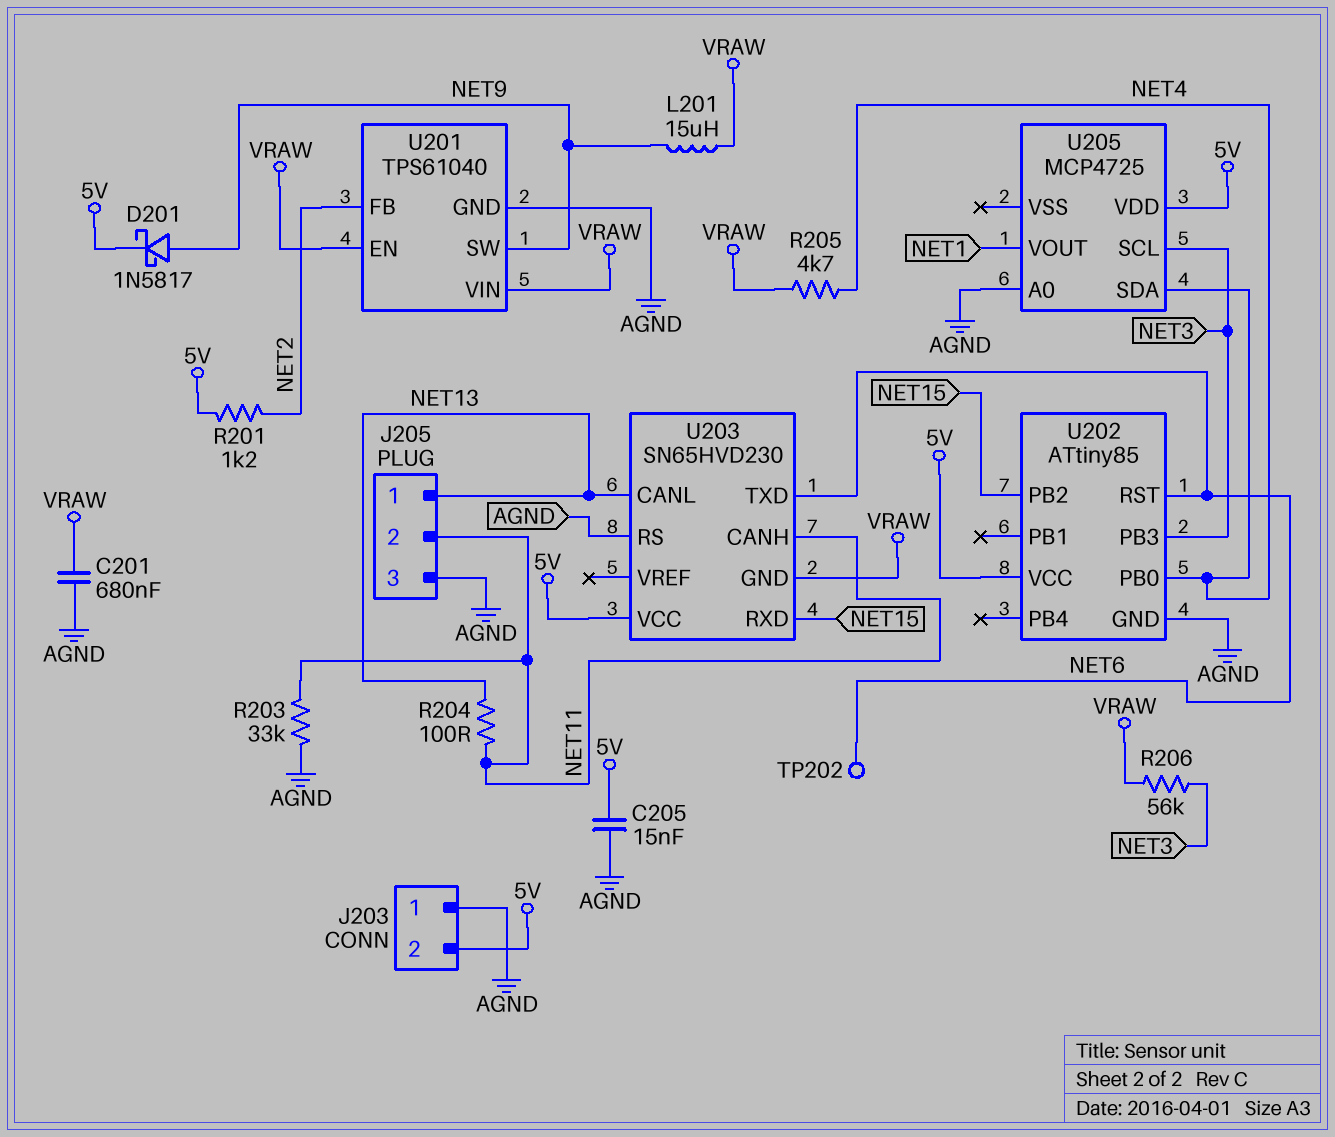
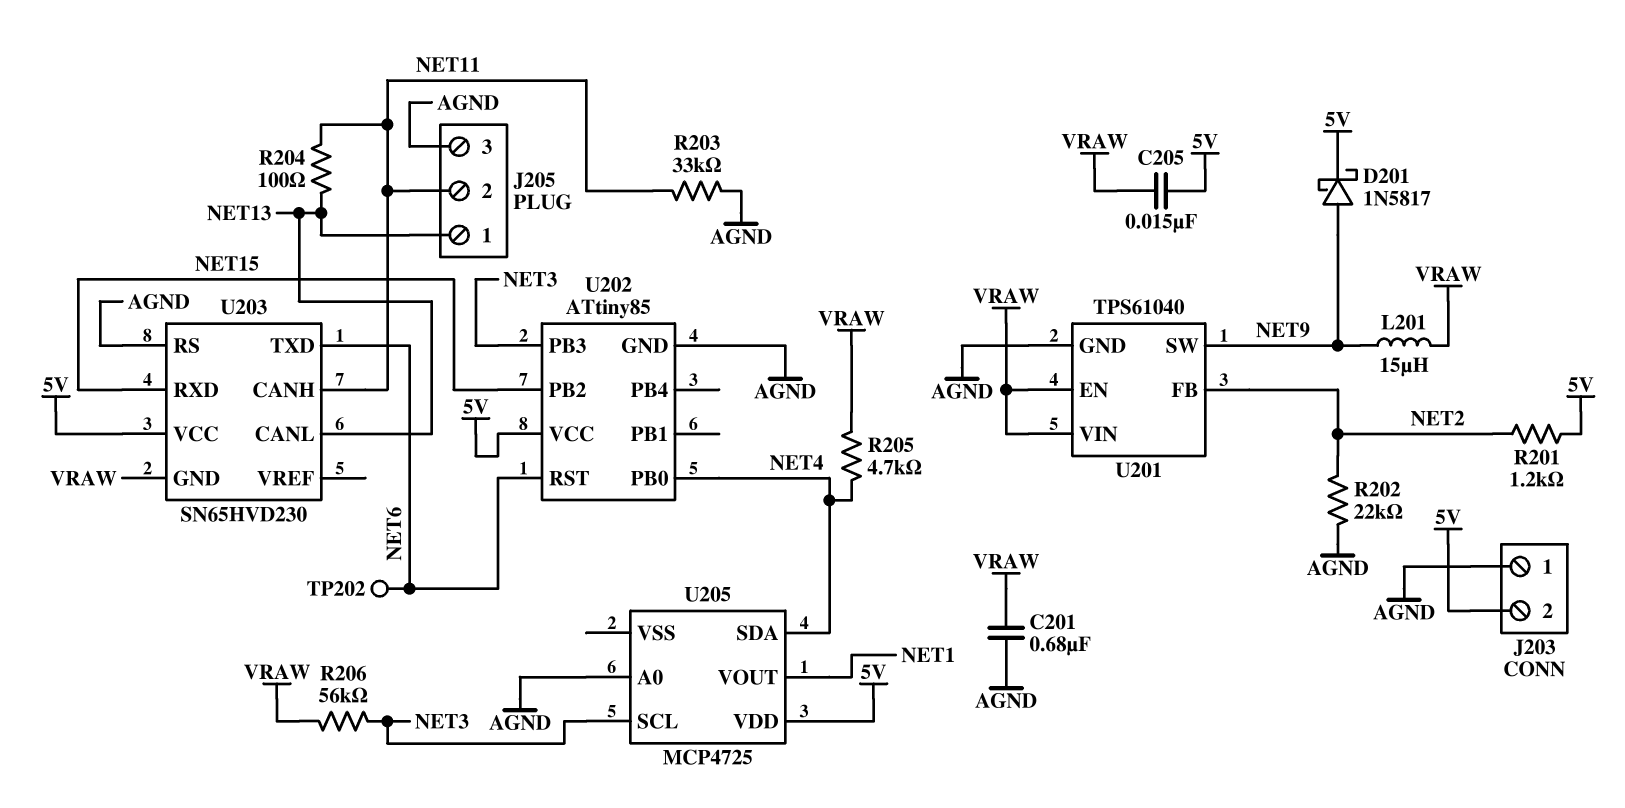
C205: 15nF (5V, AGND) -> 15nF (5V, VRAW)
R202: none -> 22k (AGND, NET2)

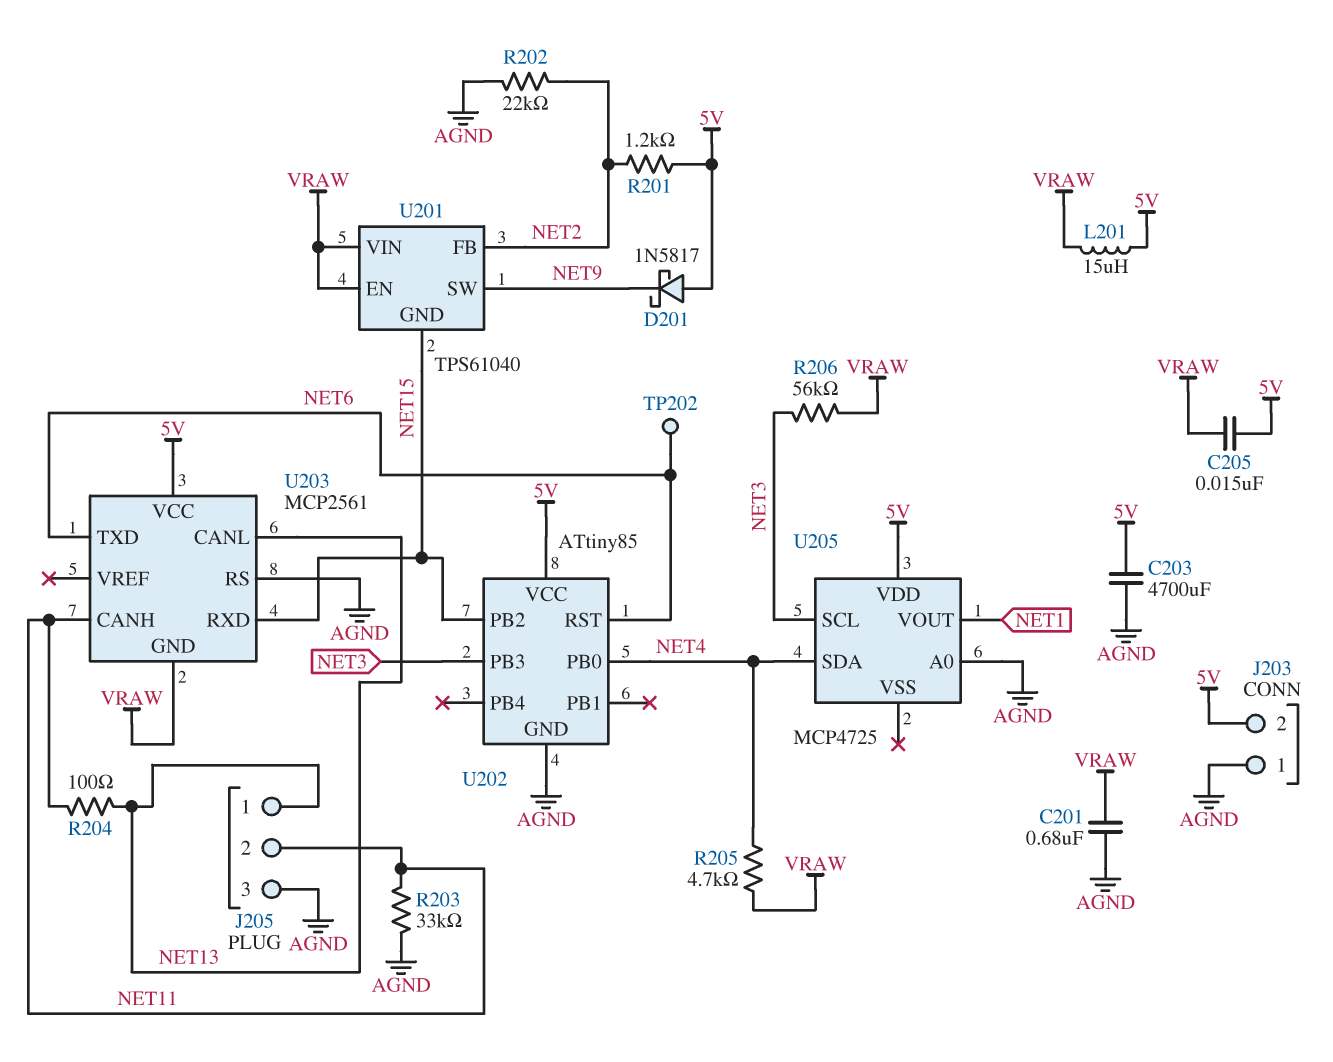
C203: none -> 4700uF (5V, AGND)
D201: schottky 1N5817 (A NET9, K 5V) -> schottky 1N5817 (A 5V, K NET9)
L201: 15uH (NET9, VRAW) -> 15uH (5V, VRAW)
U201 pin GND: AGND -> NET15
U203: SN65HVD230 -> MCP2561

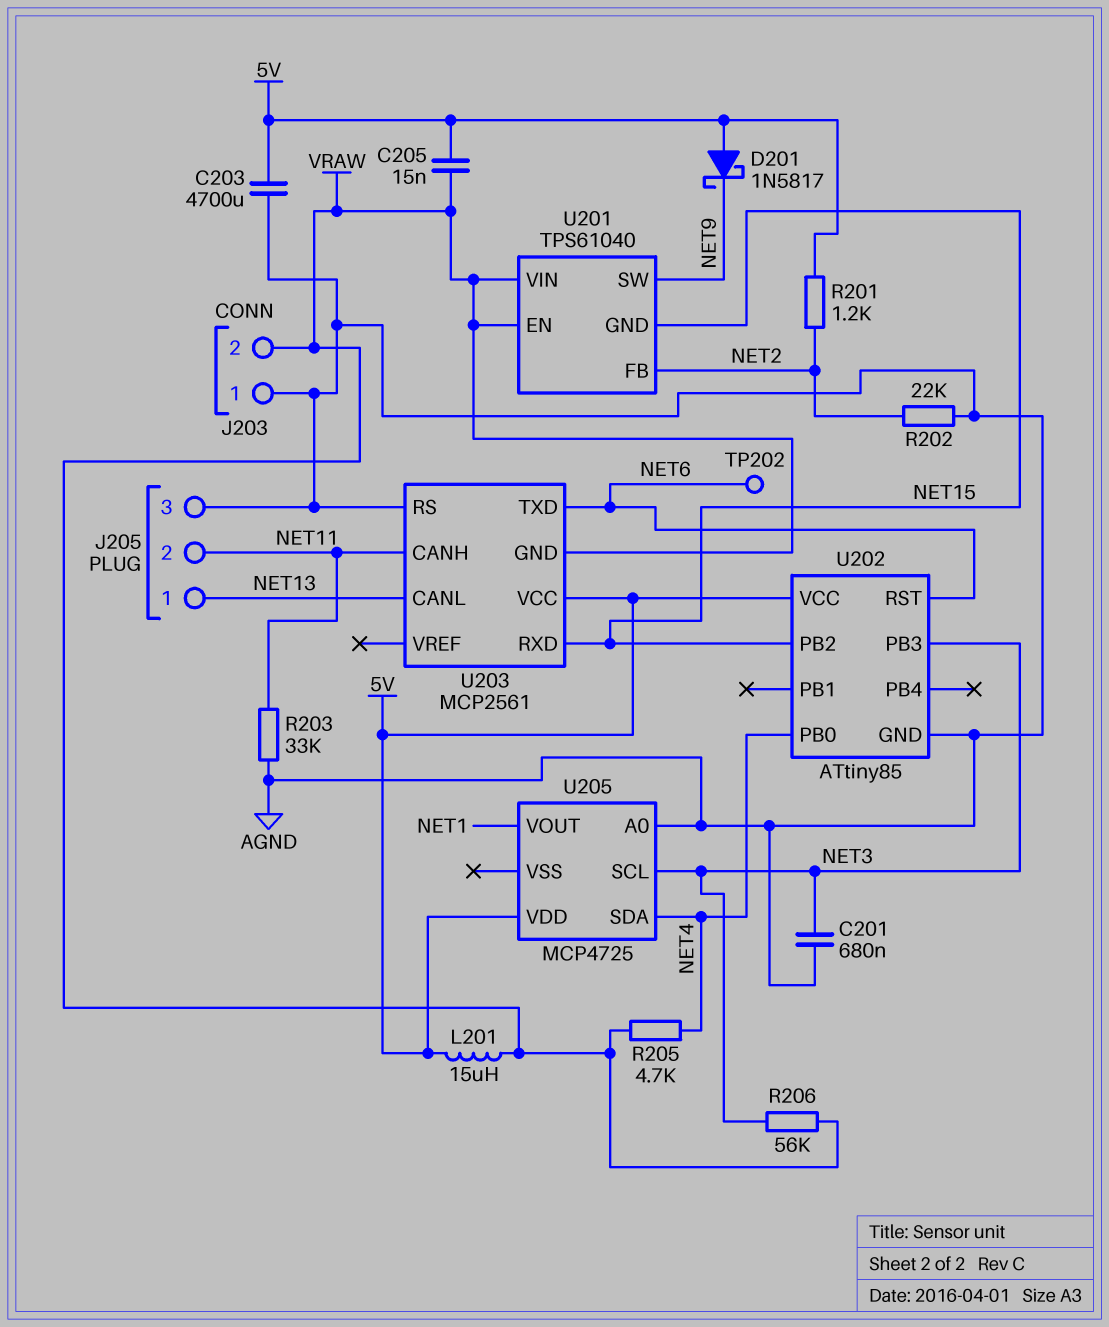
C201: 680nF (AGND, VRAW) -> 680nF (AGND, NET3)
J203 pin 2: 5V -> VRAW
R204: 100 (NET11, NET13) -> none

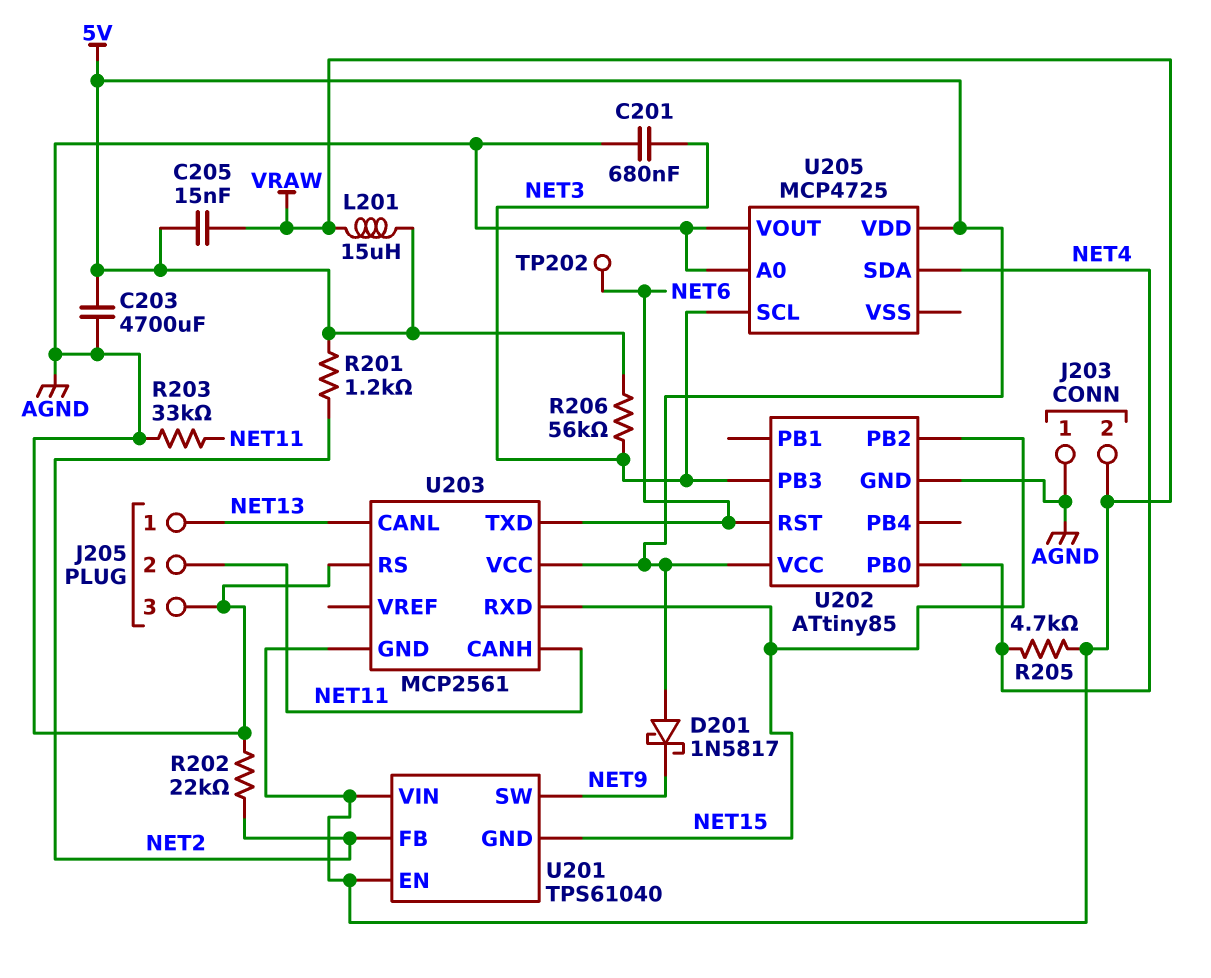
R206: 56k (NET3, VRAW) -> 56k (5V, NET3)
U205 pin VOUT: NET1 -> AGND

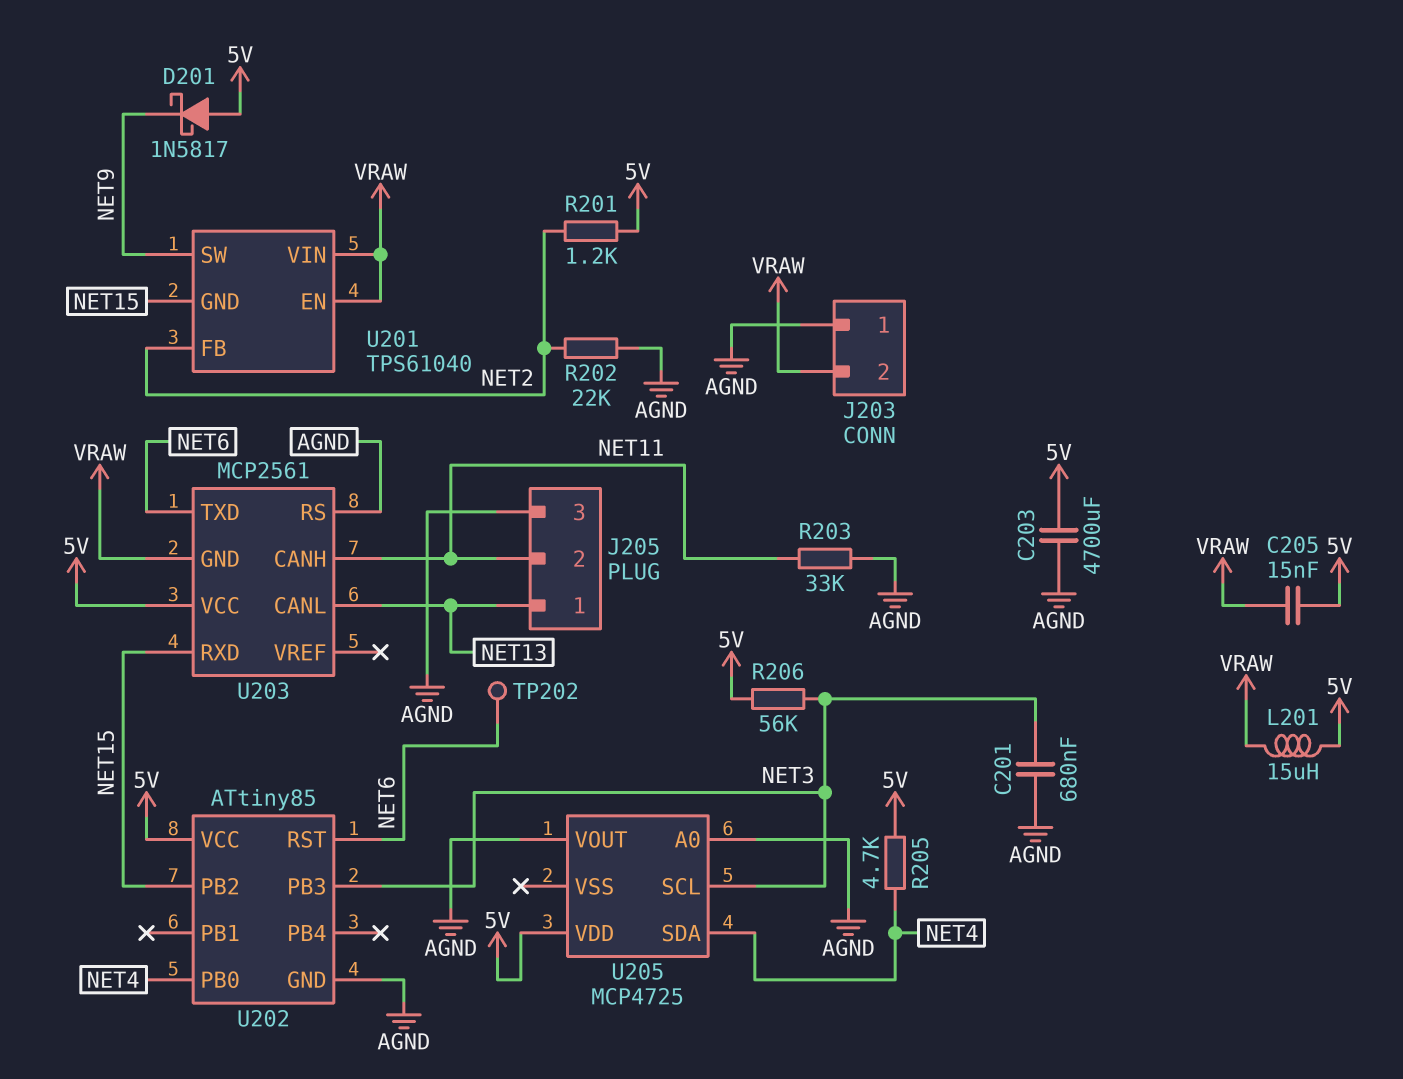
R205: 4.7k (NET4, VRAW) -> 4.7k (5V, NET4)

